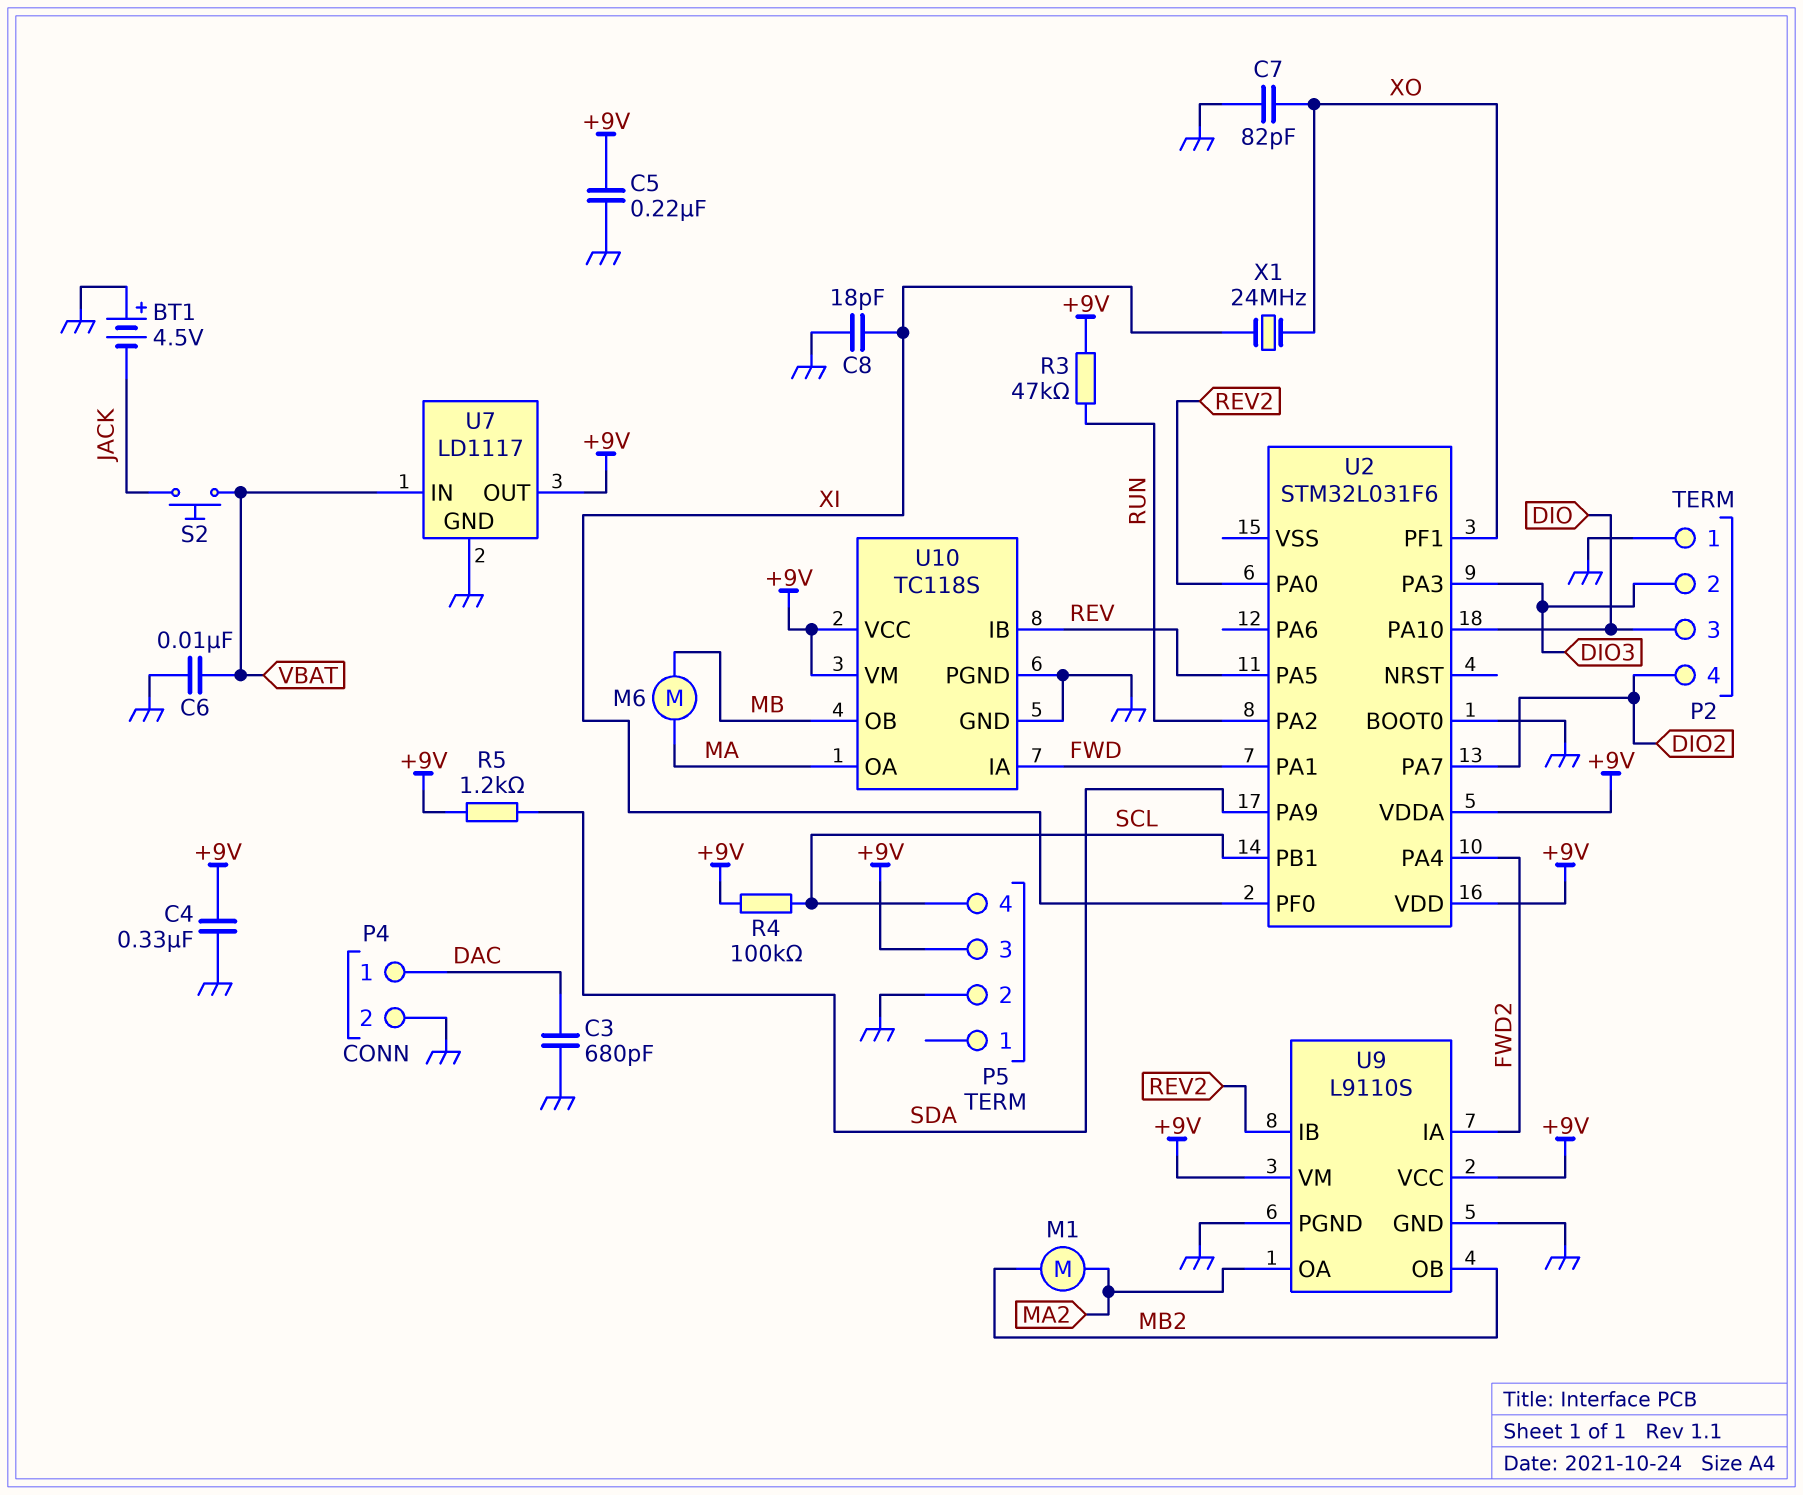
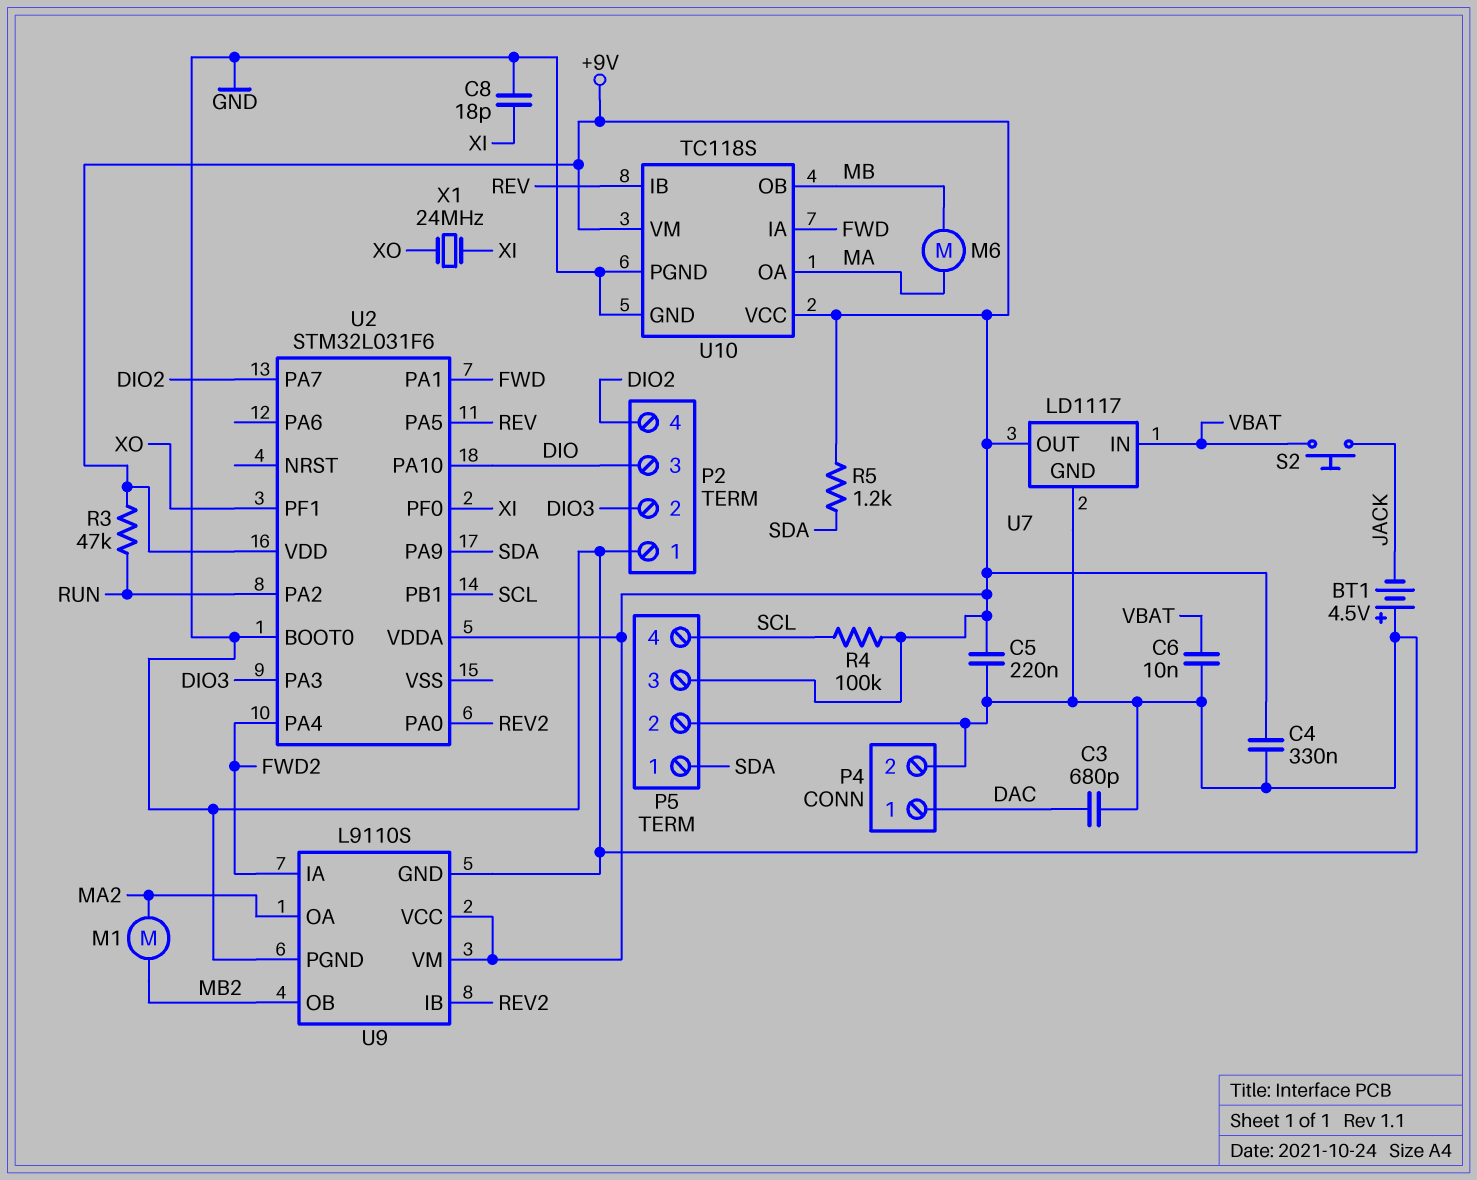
C7: 82pF (GND, XO) -> none
P5 pin 1: none -> SDA

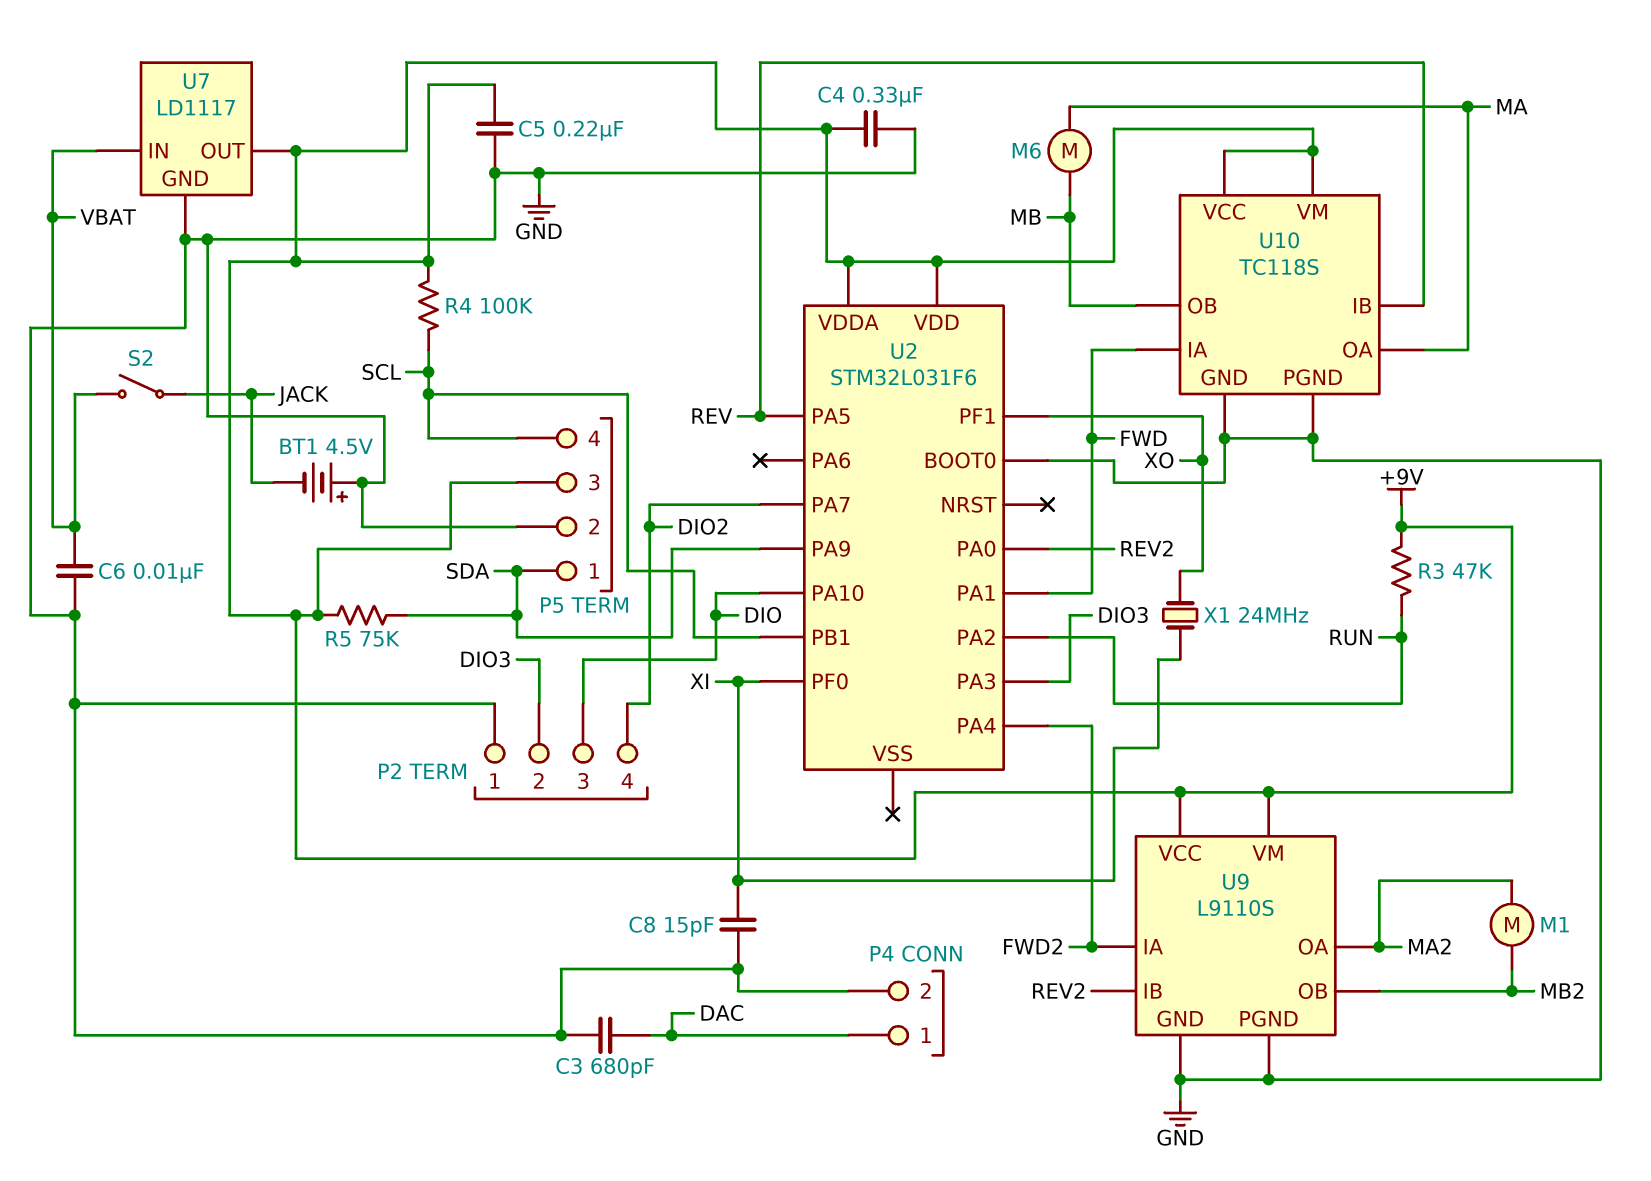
C8: 18pF (GND, XI) -> 15pF (GND, XI)
R5: 1.2k (+9V, SDA) -> 75k (+9V, SDA)
S2: button (JACK, VBAT) -> switch (JACK, VBAT)

